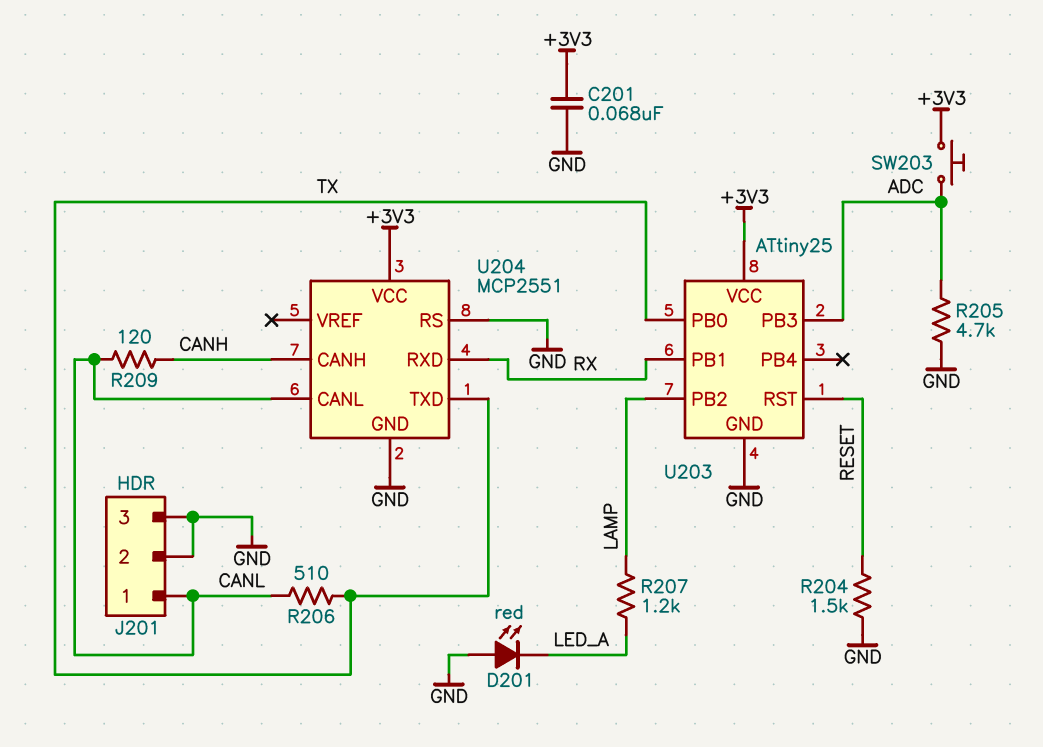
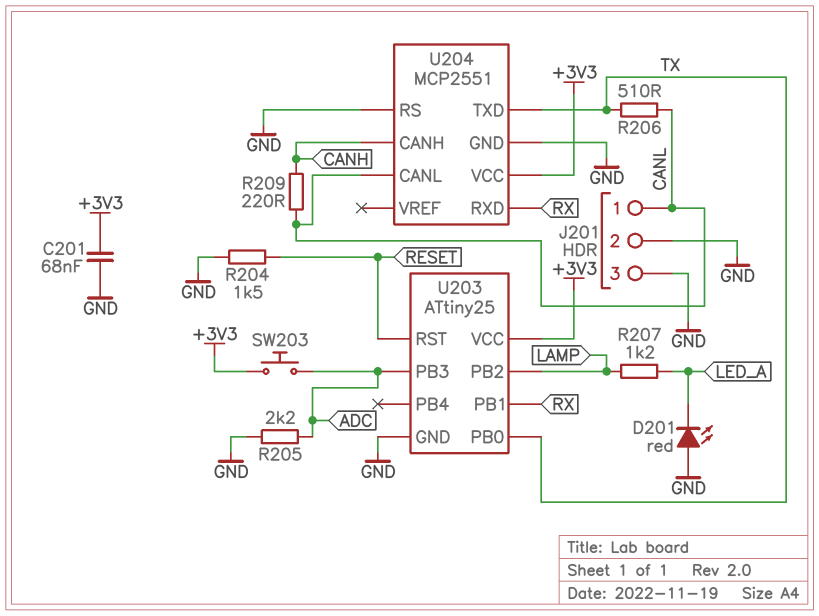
R205: 4.7k (ADC, GND) -> 2.2k (ADC, GND)
R209: 120 (CANH, CANL) -> 220 (CANH, CANL)

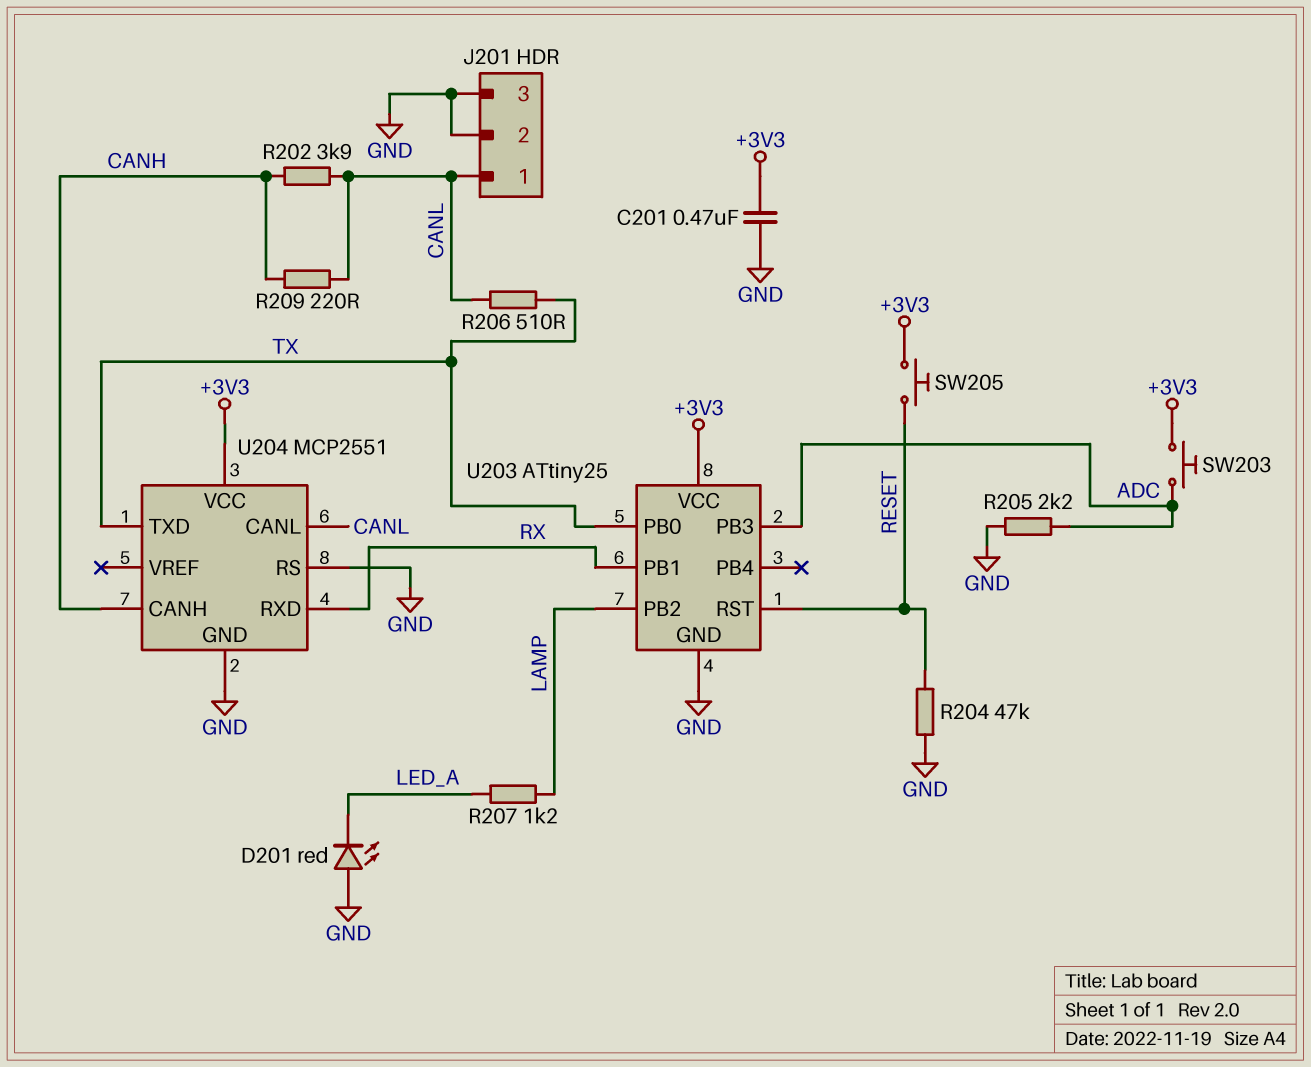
C201: 68nF (+3V3, GND) -> 470nF (+3V3, GND)
R202: none -> 3.9k (CANH, CANL)
R204: 1.5k (GND, RESET) -> 47k (GND, RESET)
SW205: none -> button (+3V3, RESET)

